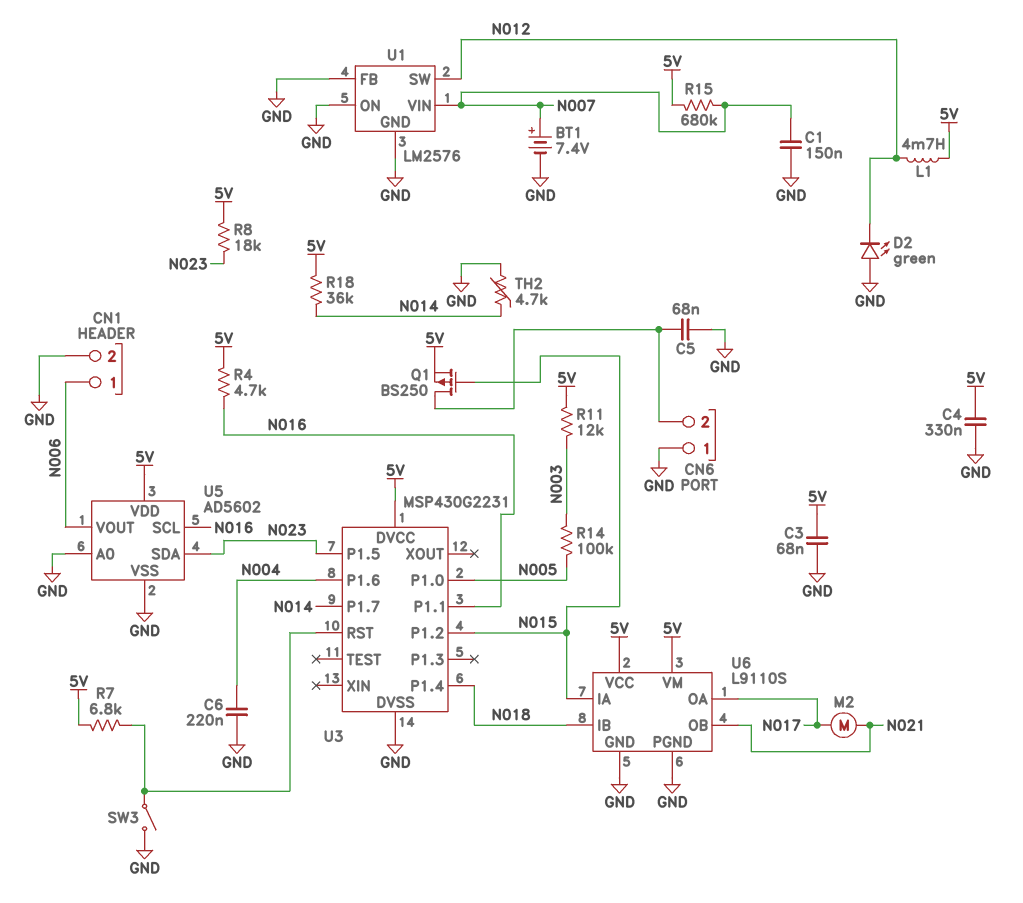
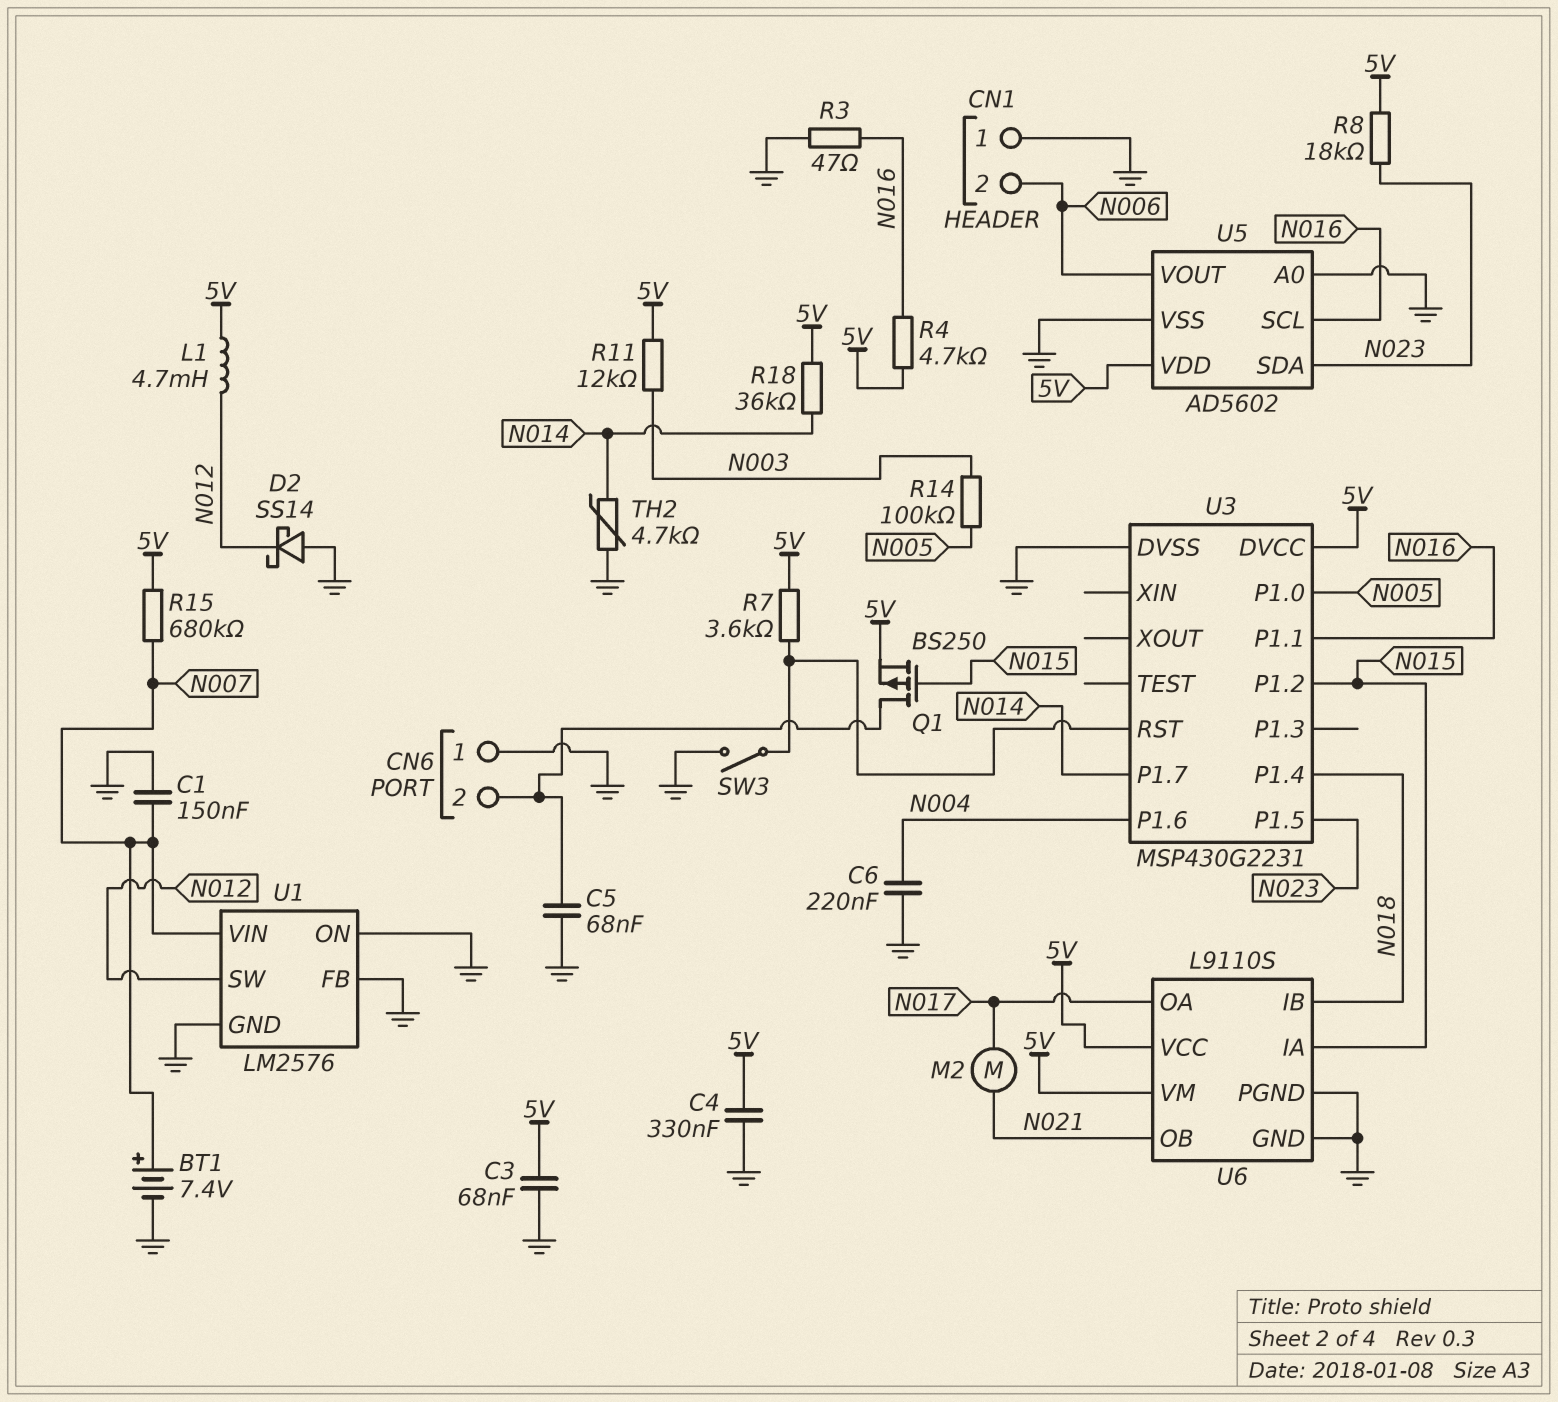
CN1 pin 1: N006 -> GND
CN1 pin 2: GND -> N006
D2: LED green (A GND, K N012) -> schottky SS14 (A GND, K N012)
R3: none -> 47 (GND, N016)
R7: 6.8k (5V, U3/RST) -> 3.6k (5V, U3/RST)

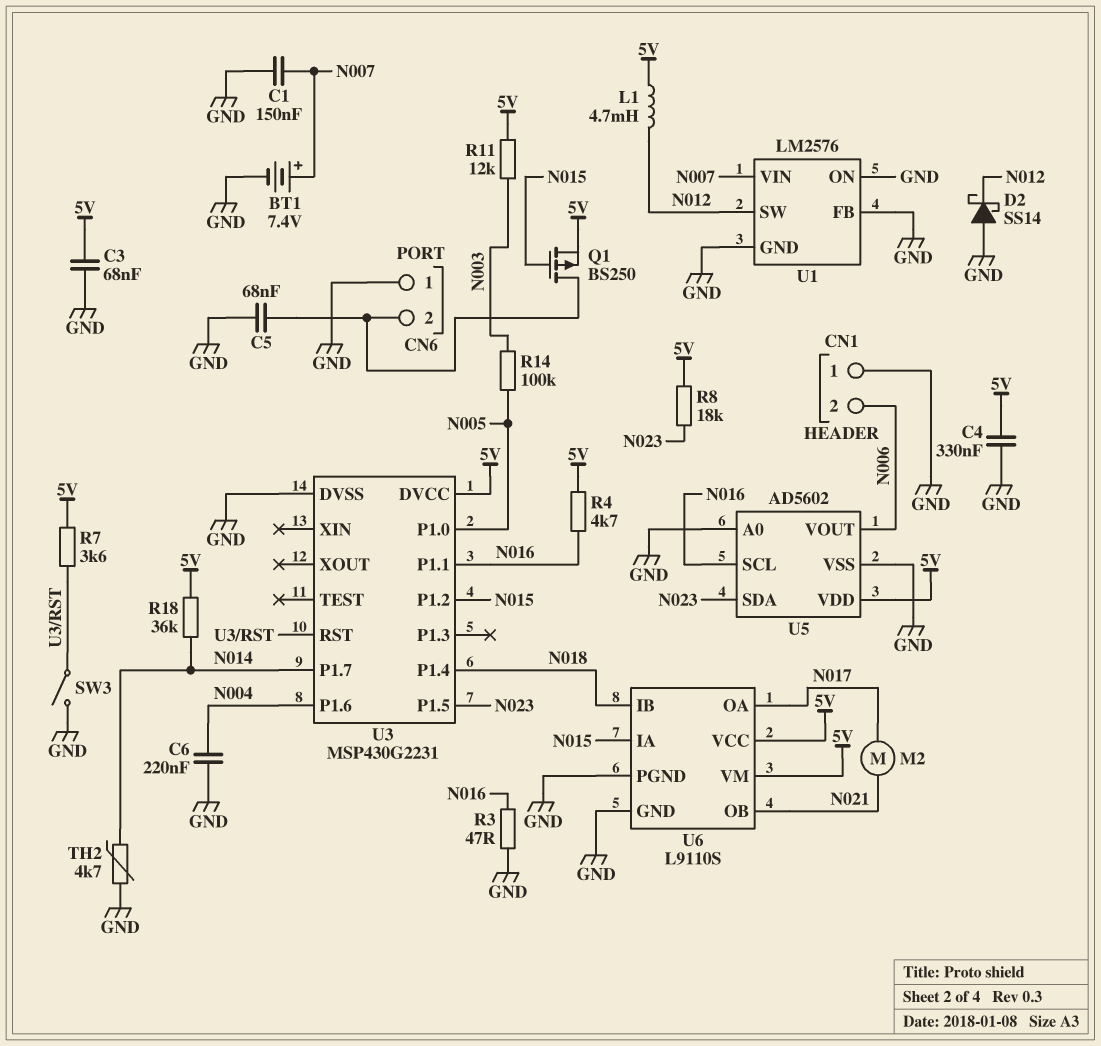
R15: 680k (5V, N007) -> none

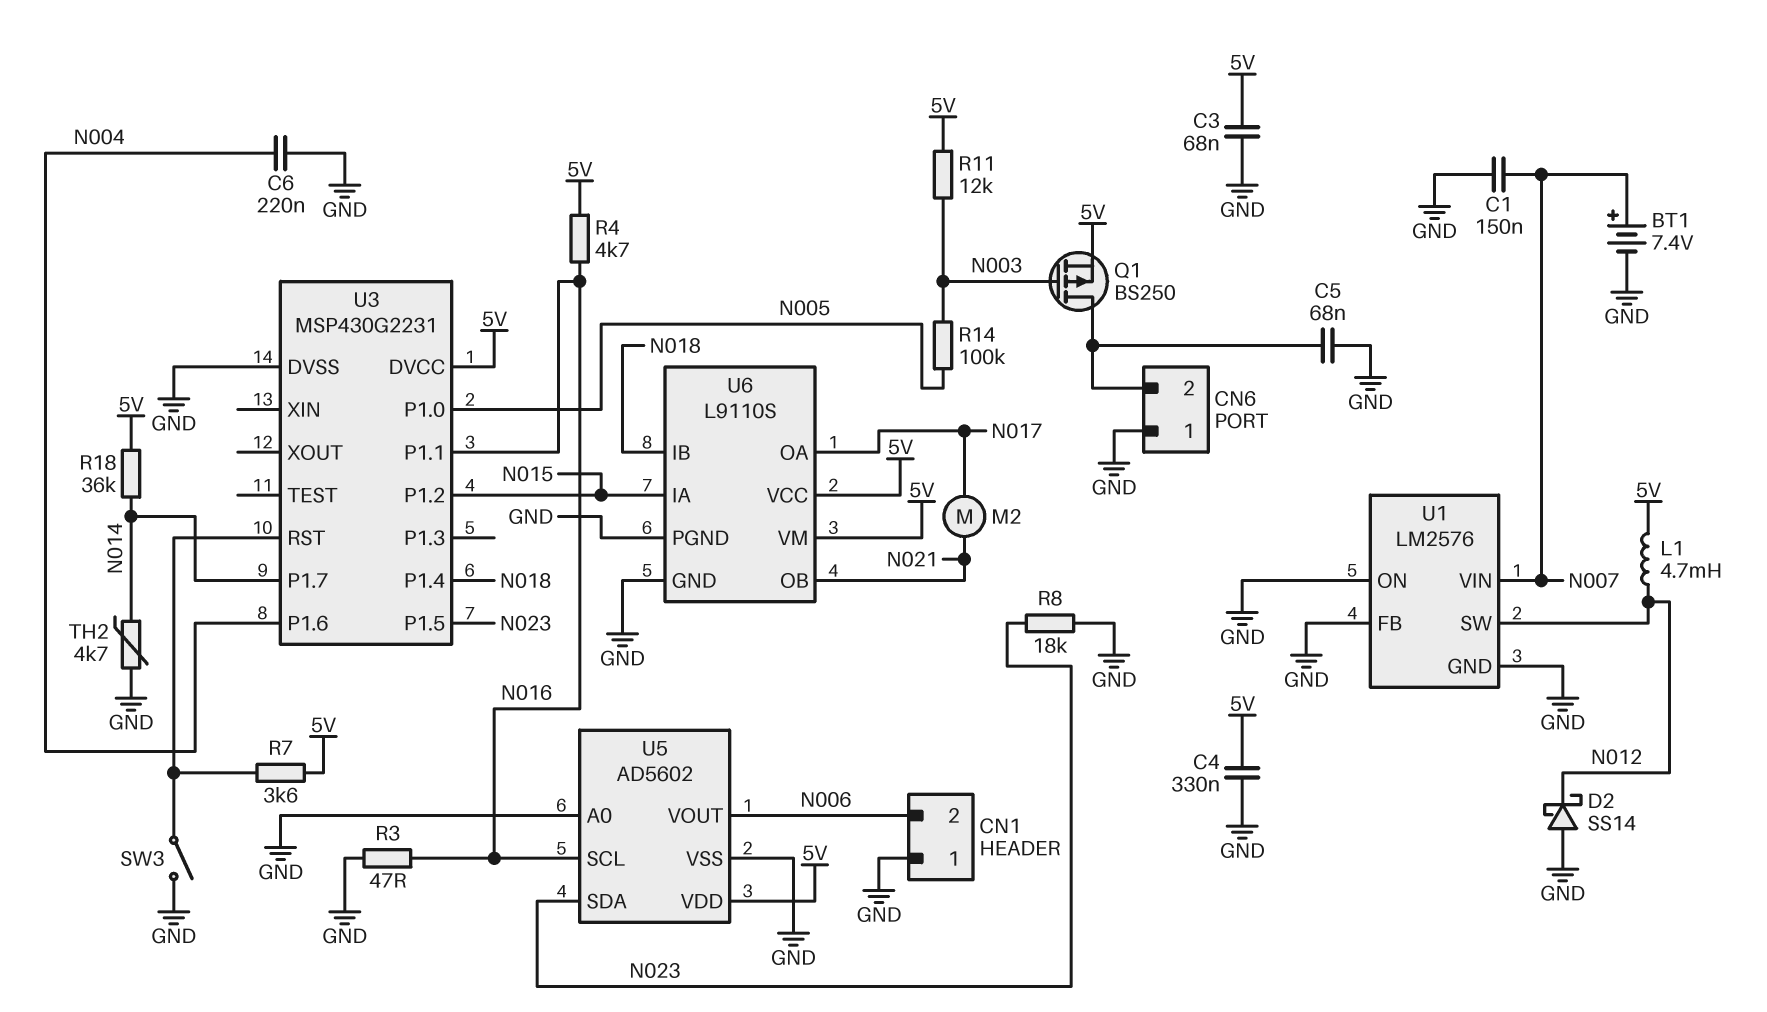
Q1: PMOS BS250 (G N015, D CN6/2, S 5V) -> PMOS BS250 (G N003, D CN6/2, S 5V)
R8: 18k (5V, N023) -> 18k (GND, N023)

